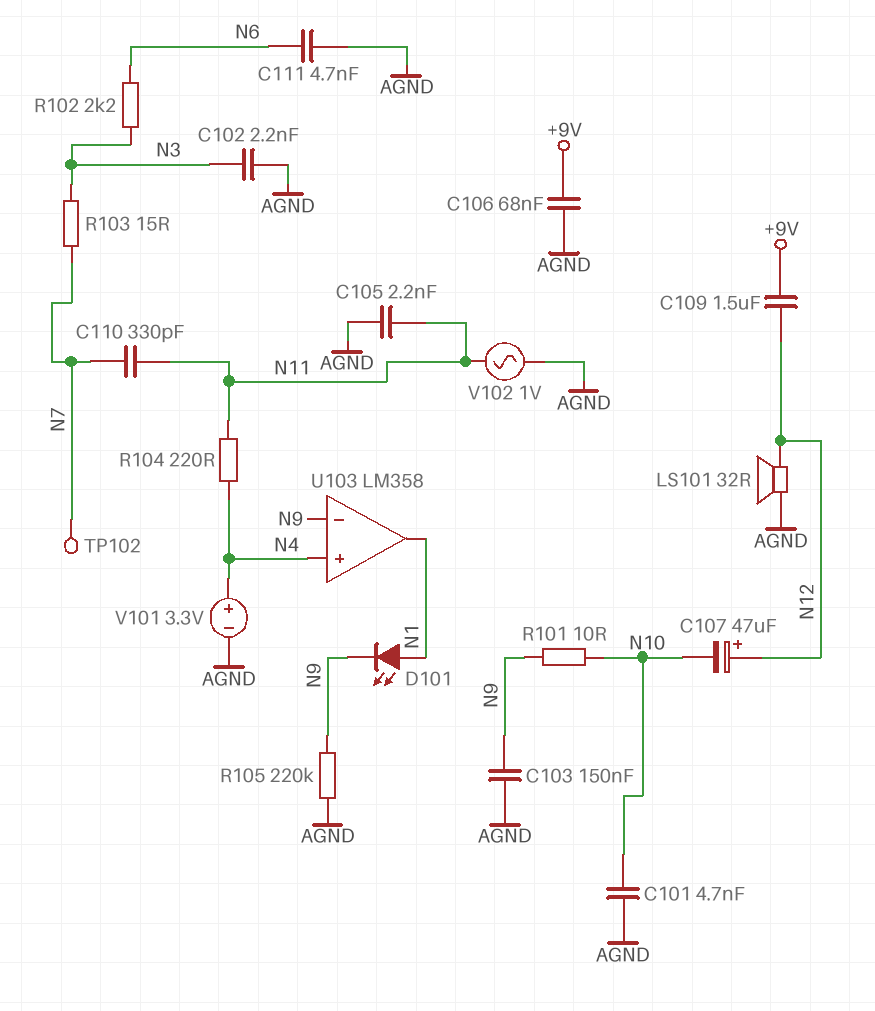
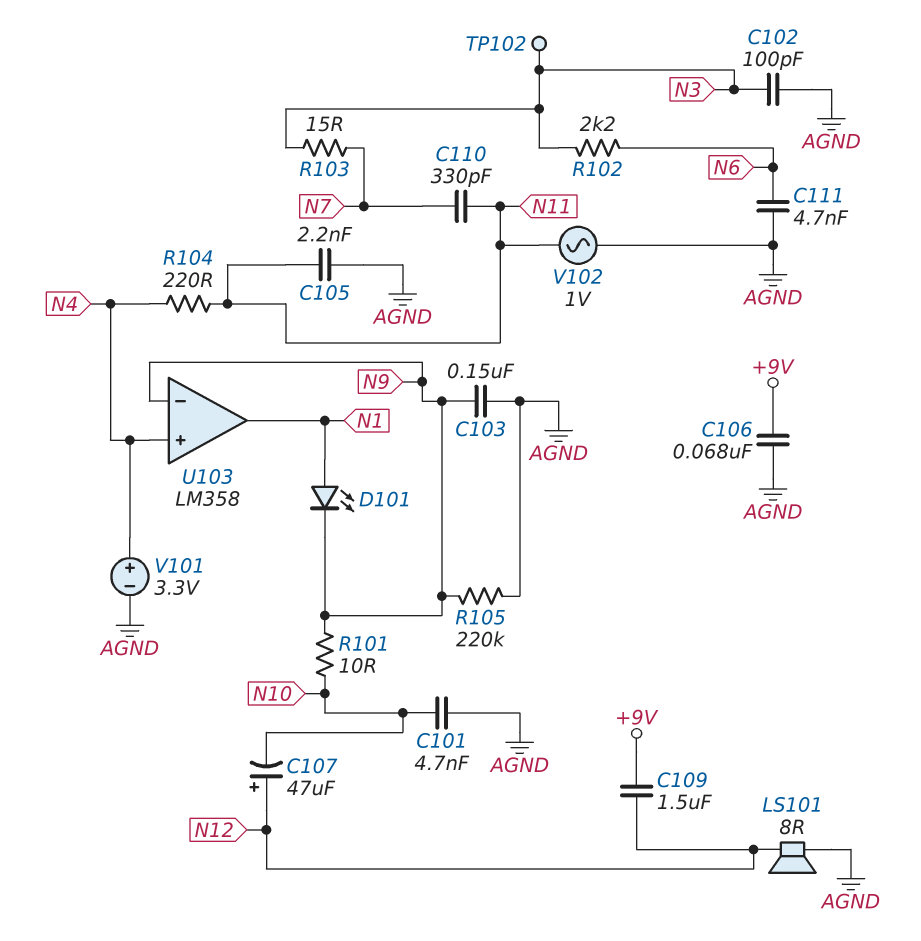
C102: 2.2nF (AGND, N3) -> 100pF (AGND, N3)
LS101: speaker 32R (AGND, N12) -> speaker 8R (AGND, N12)
TP102: test point (N7) -> test point (N3)

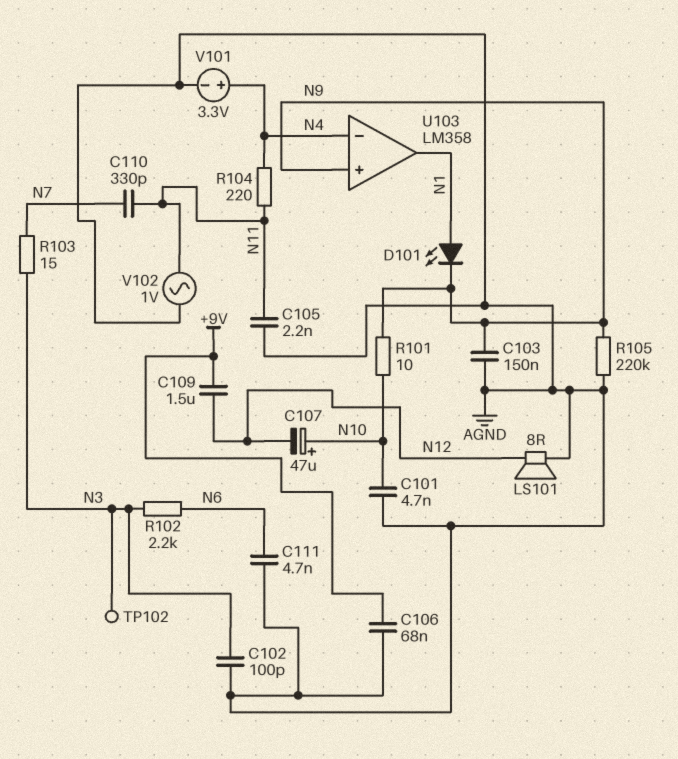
C107: 47uF (plus N12, minus N10) -> 47uF (plus N10, minus N12)
U103 pin in+: N4 -> N9
U103 pin in-: N9 -> N4

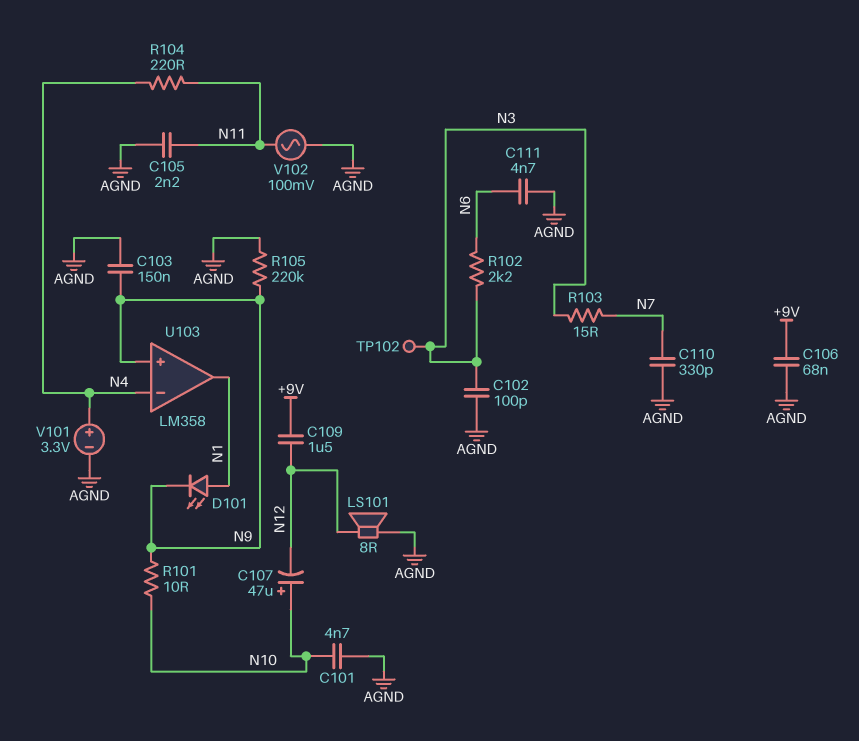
C110: 330pF (N7, N11) -> 330pF (AGND, N7)
V102: AC 1V (AGND, N11) -> AC 100mV (AGND, N11)

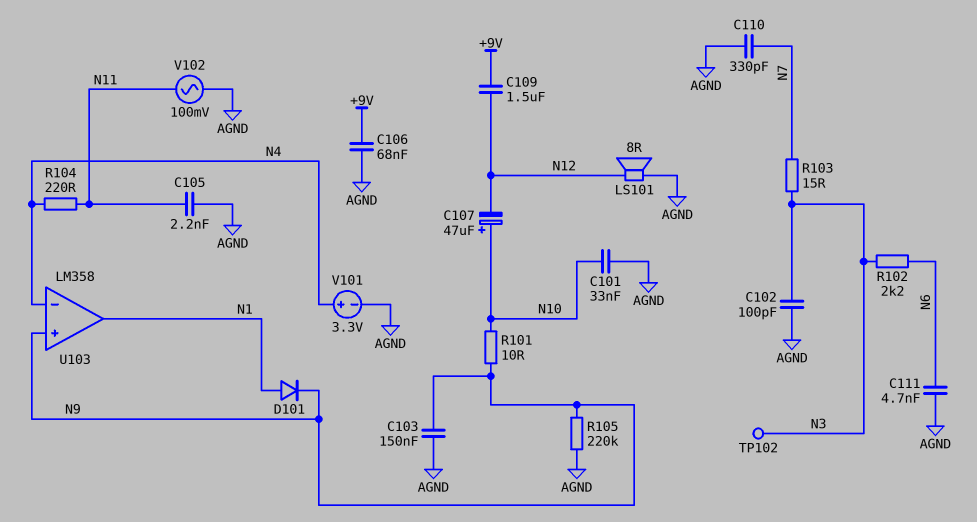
C101: 4.7nF (AGND, N10) -> 33nF (AGND, N10)
D101: LED (A N1, K N9) -> diode (A N1, K N9)

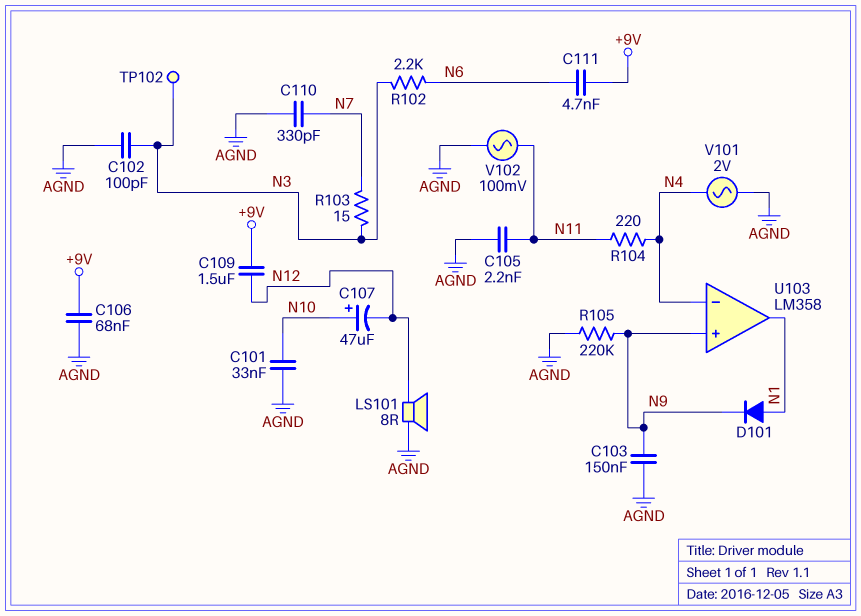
C111: 4.7nF (AGND, N6) -> 4.7nF (+9V, N6)
R101: 10 (N9, N10) -> none
V101: 3.3V (plus N4, minus AGND) -> AC 2V (AGND, N4)

